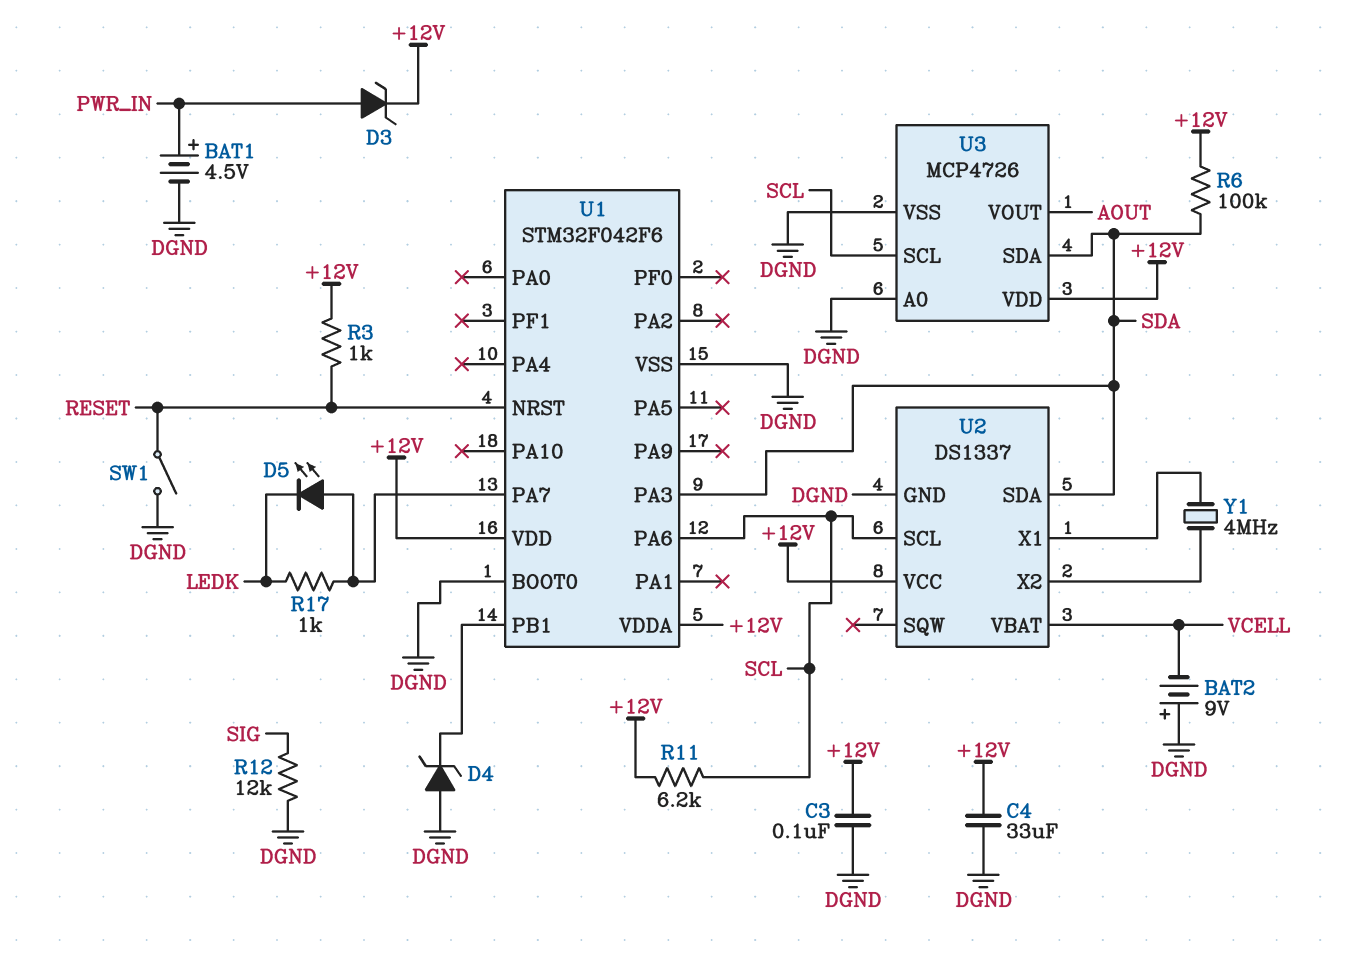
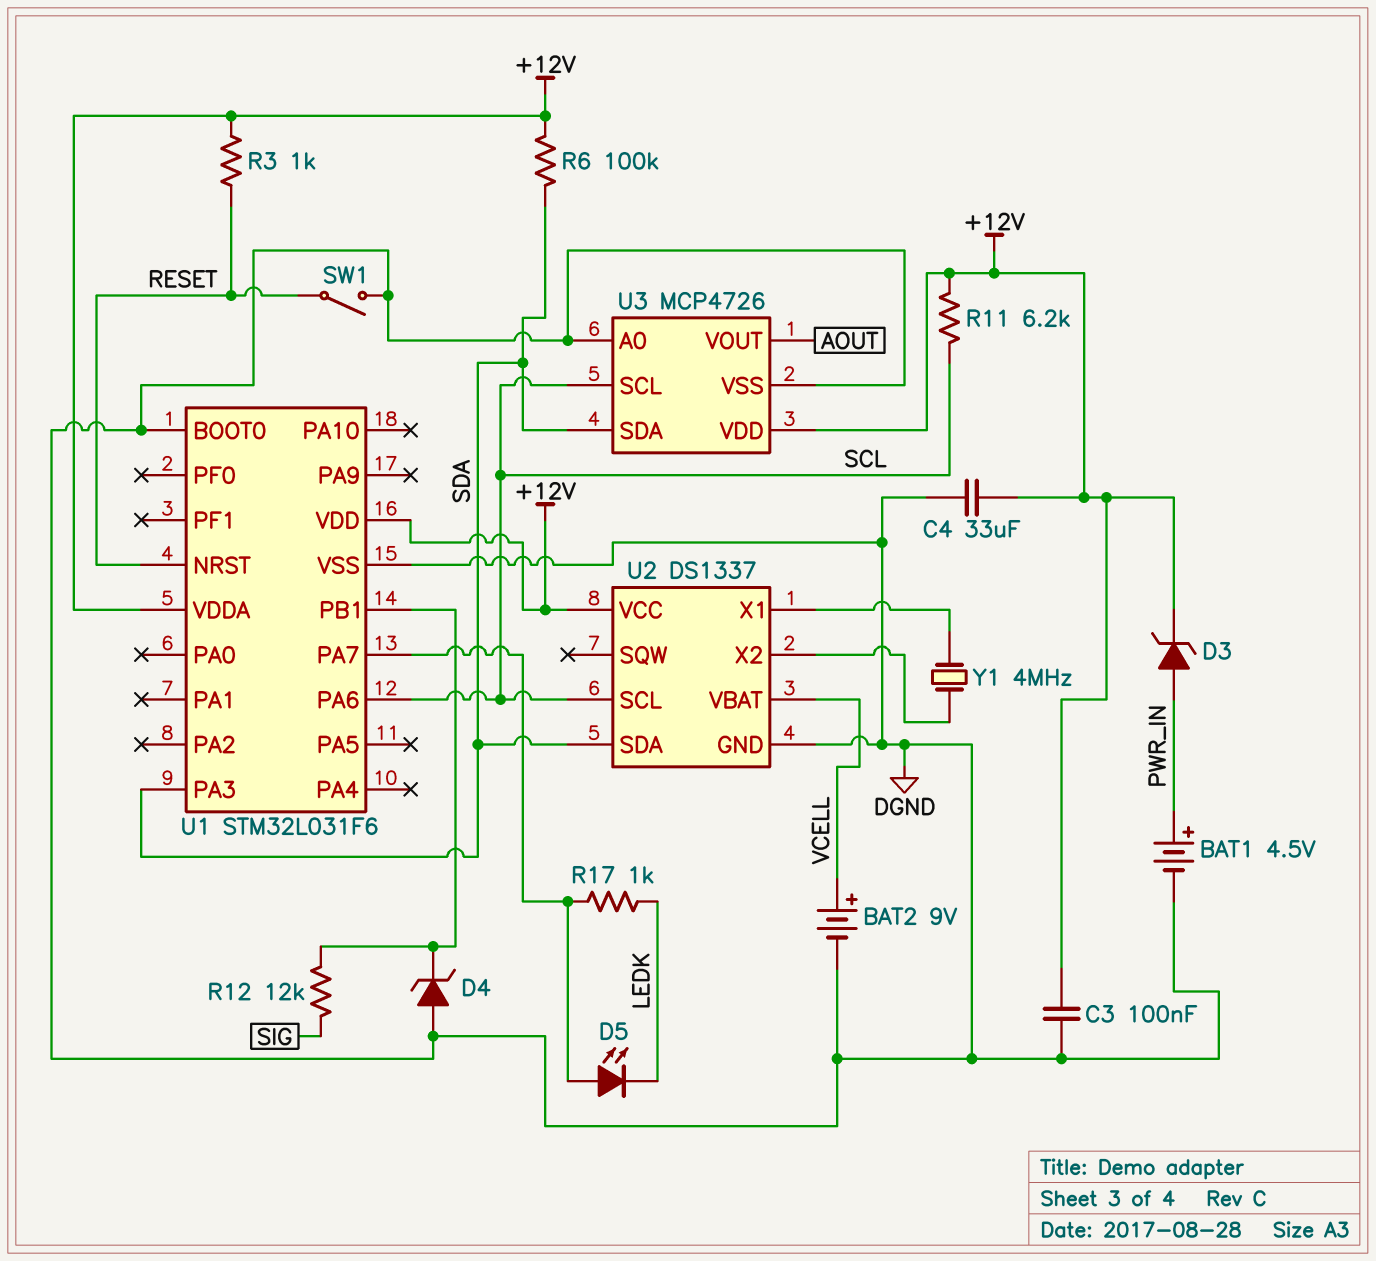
BAT2: 9V (plus DGND, minus VCELL) -> 9V (plus VCELL, minus DGND)
R12: 12k (DGND, SIG) -> 12k (SIG, U1/PB1)
U1: STM32F042F6 -> STM32L031F6

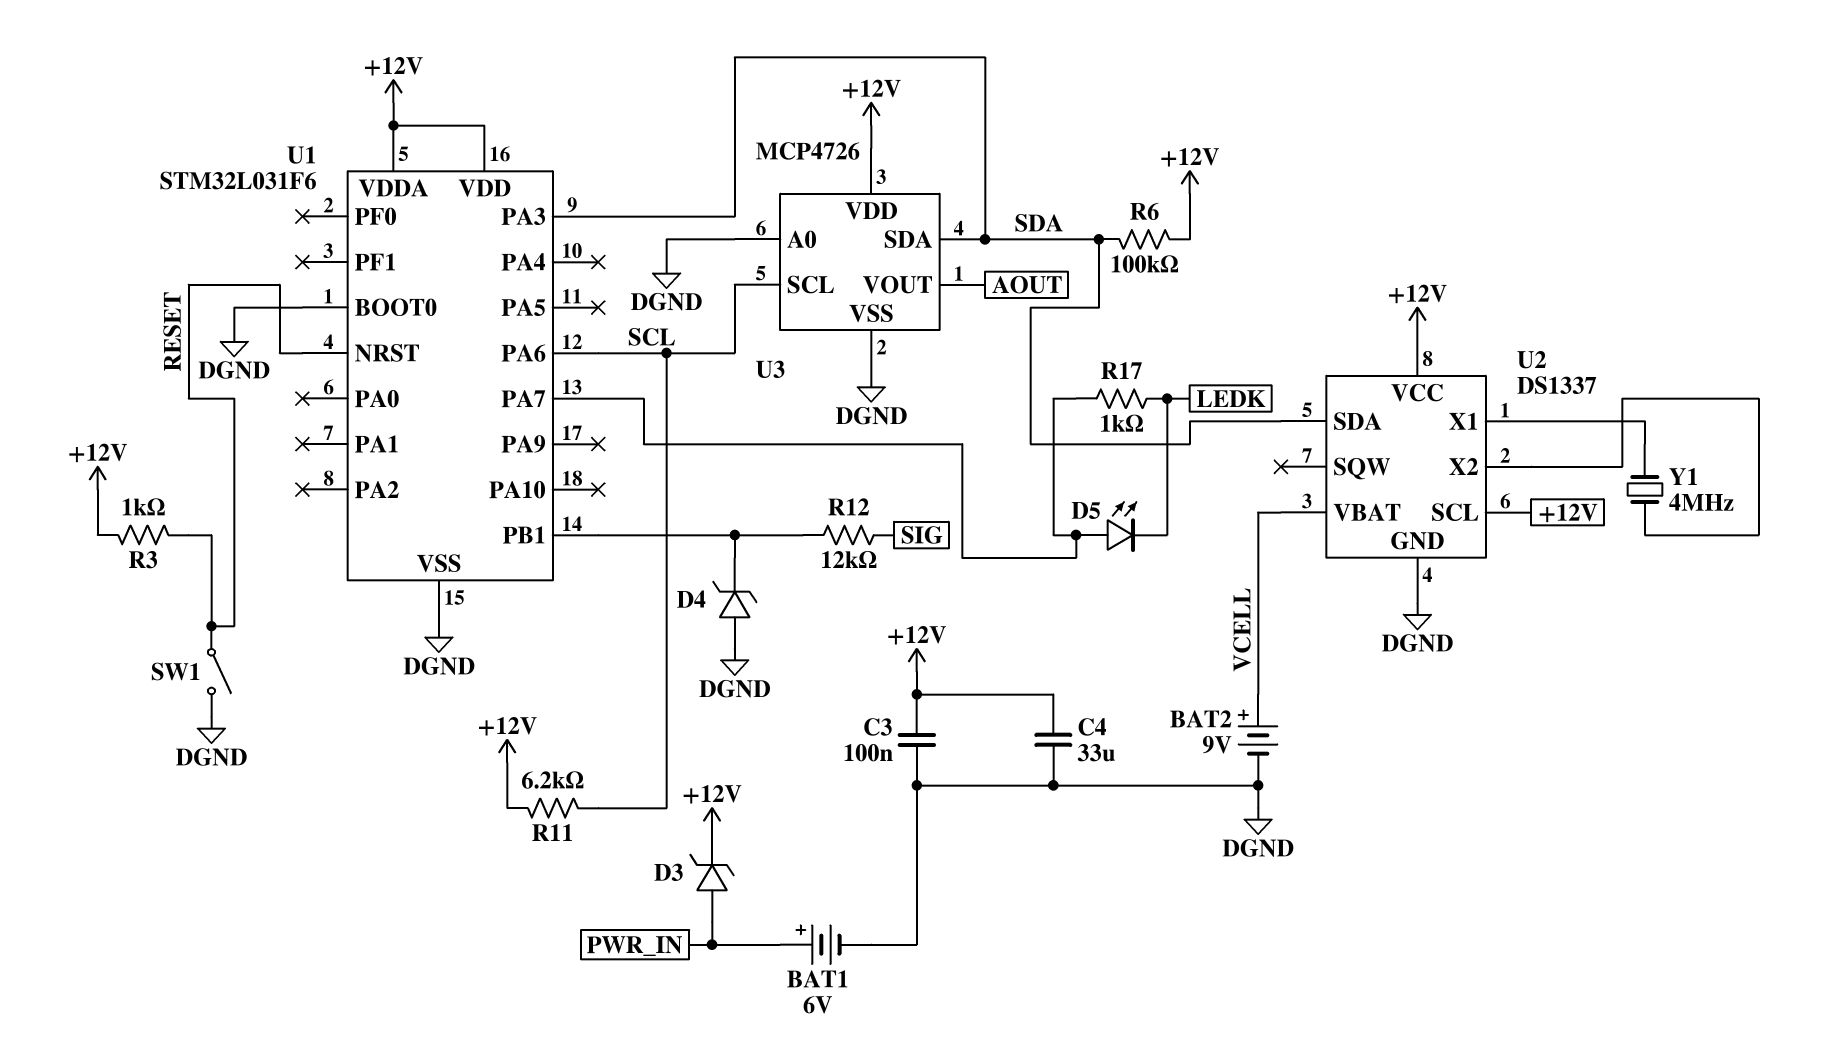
BAT1: 4.5V (plus PWR_IN, minus DGND) -> 6V (plus PWR_IN, minus DGND)
U2 pin SCL: SCL -> +12V

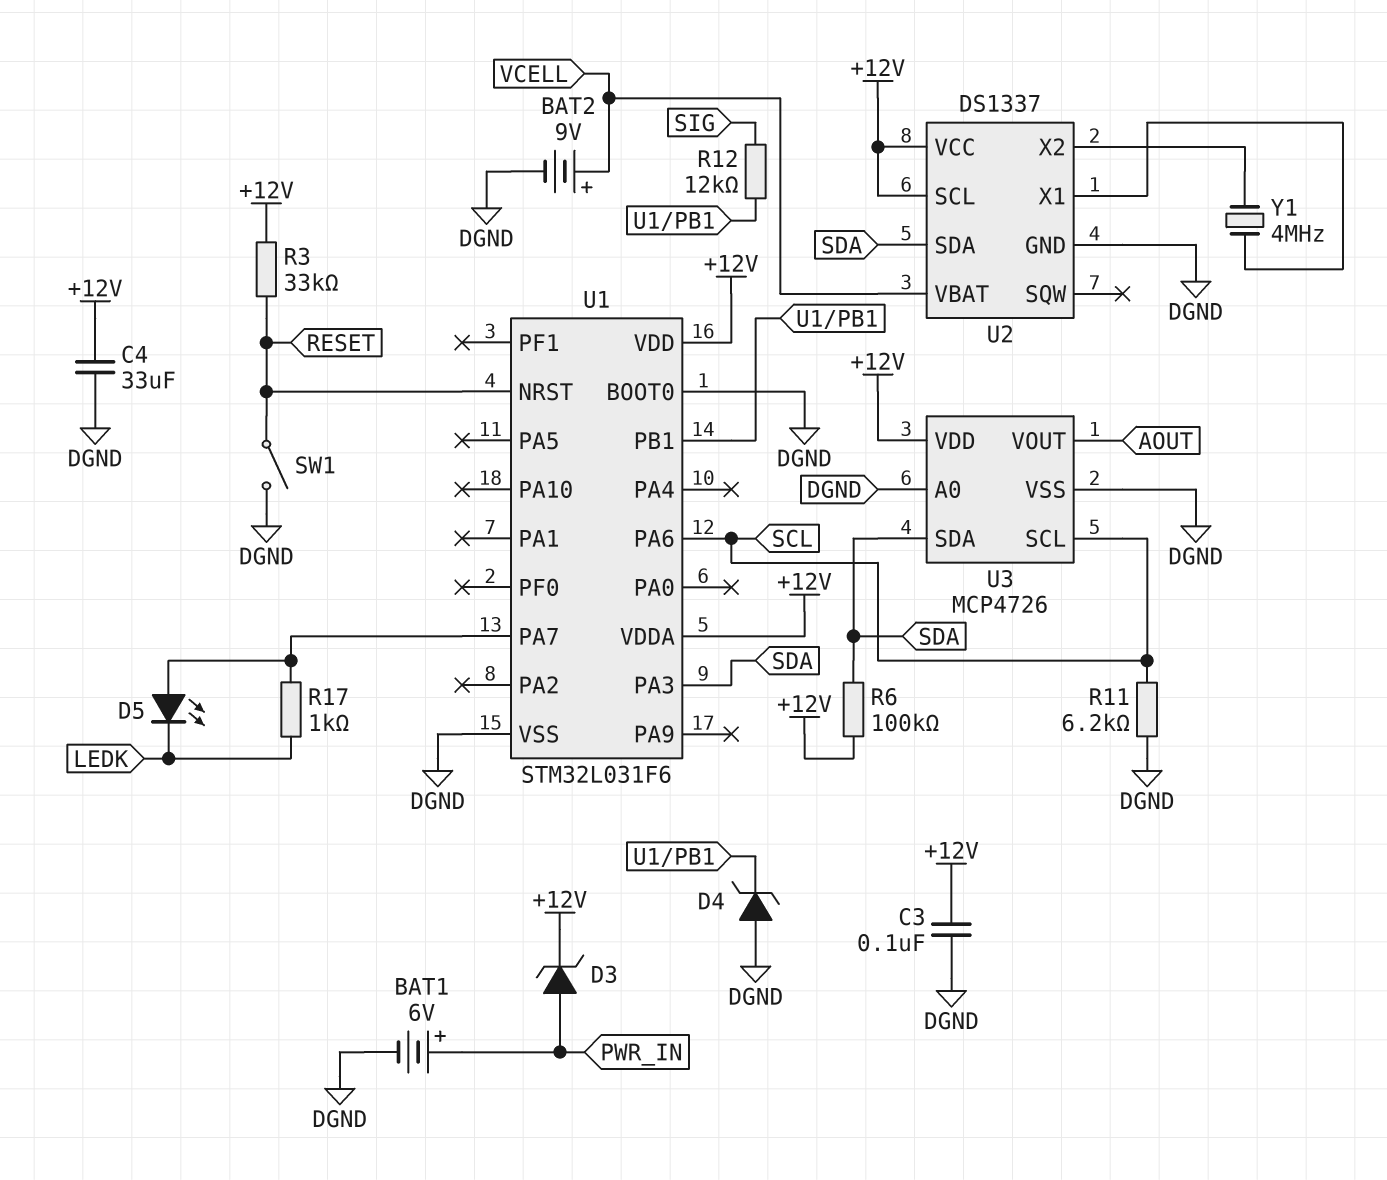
R3: 1k (+12V, RESET) -> 33k (+12V, RESET)
R11: 6.2k (+12V, SCL) -> 6.2k (DGND, SCL)

